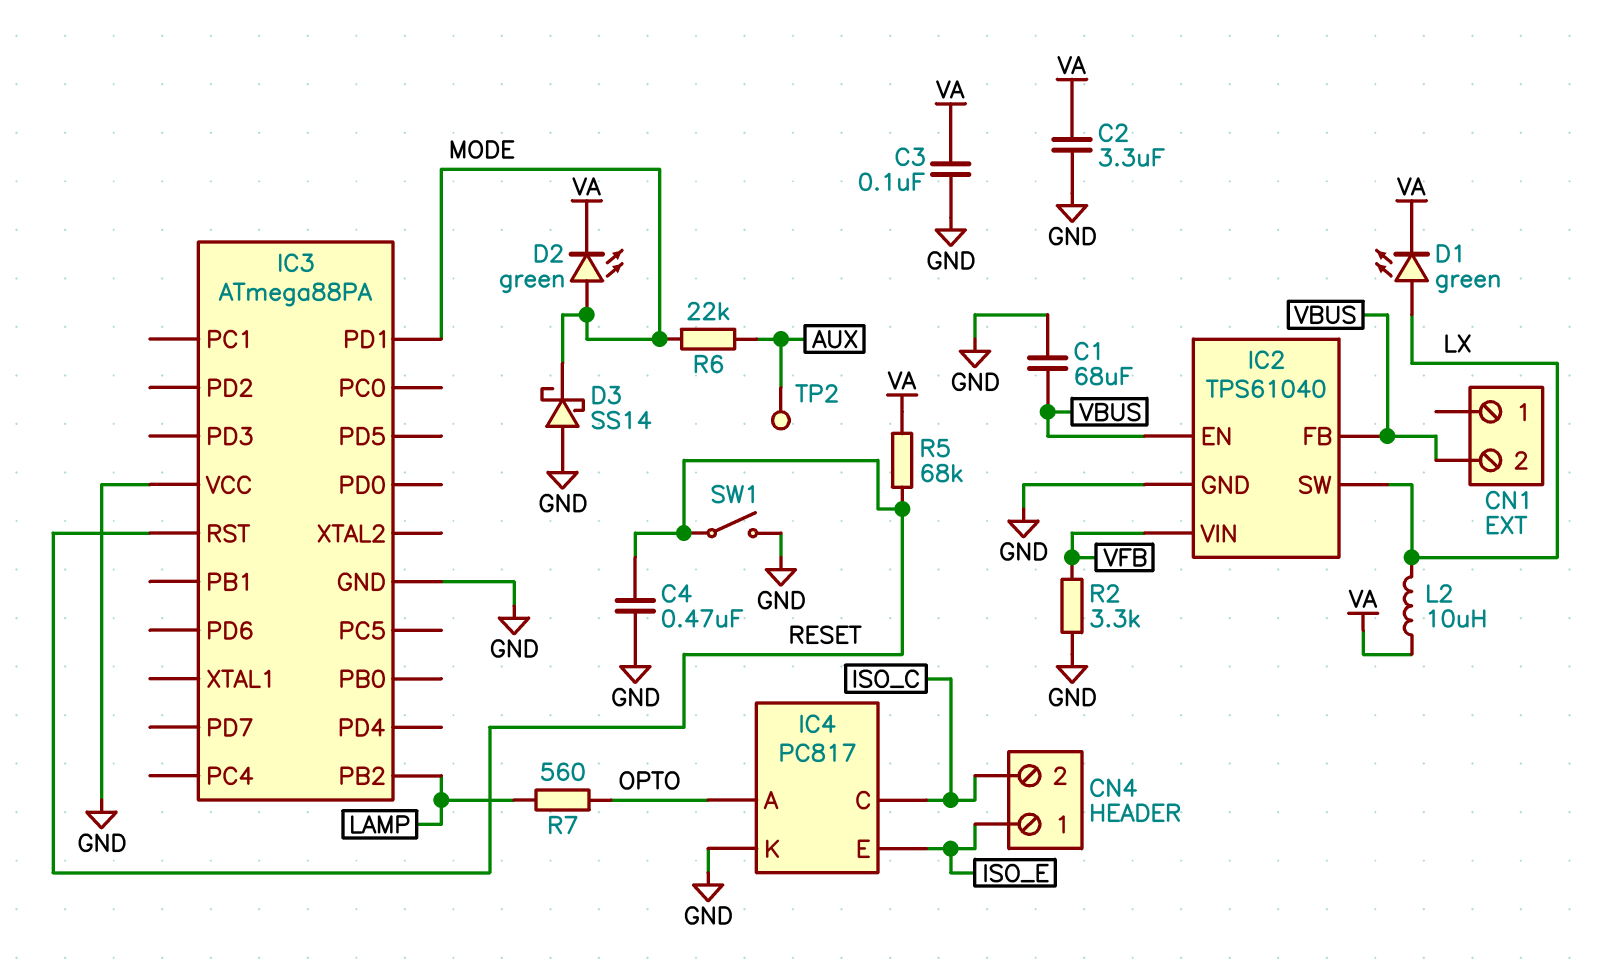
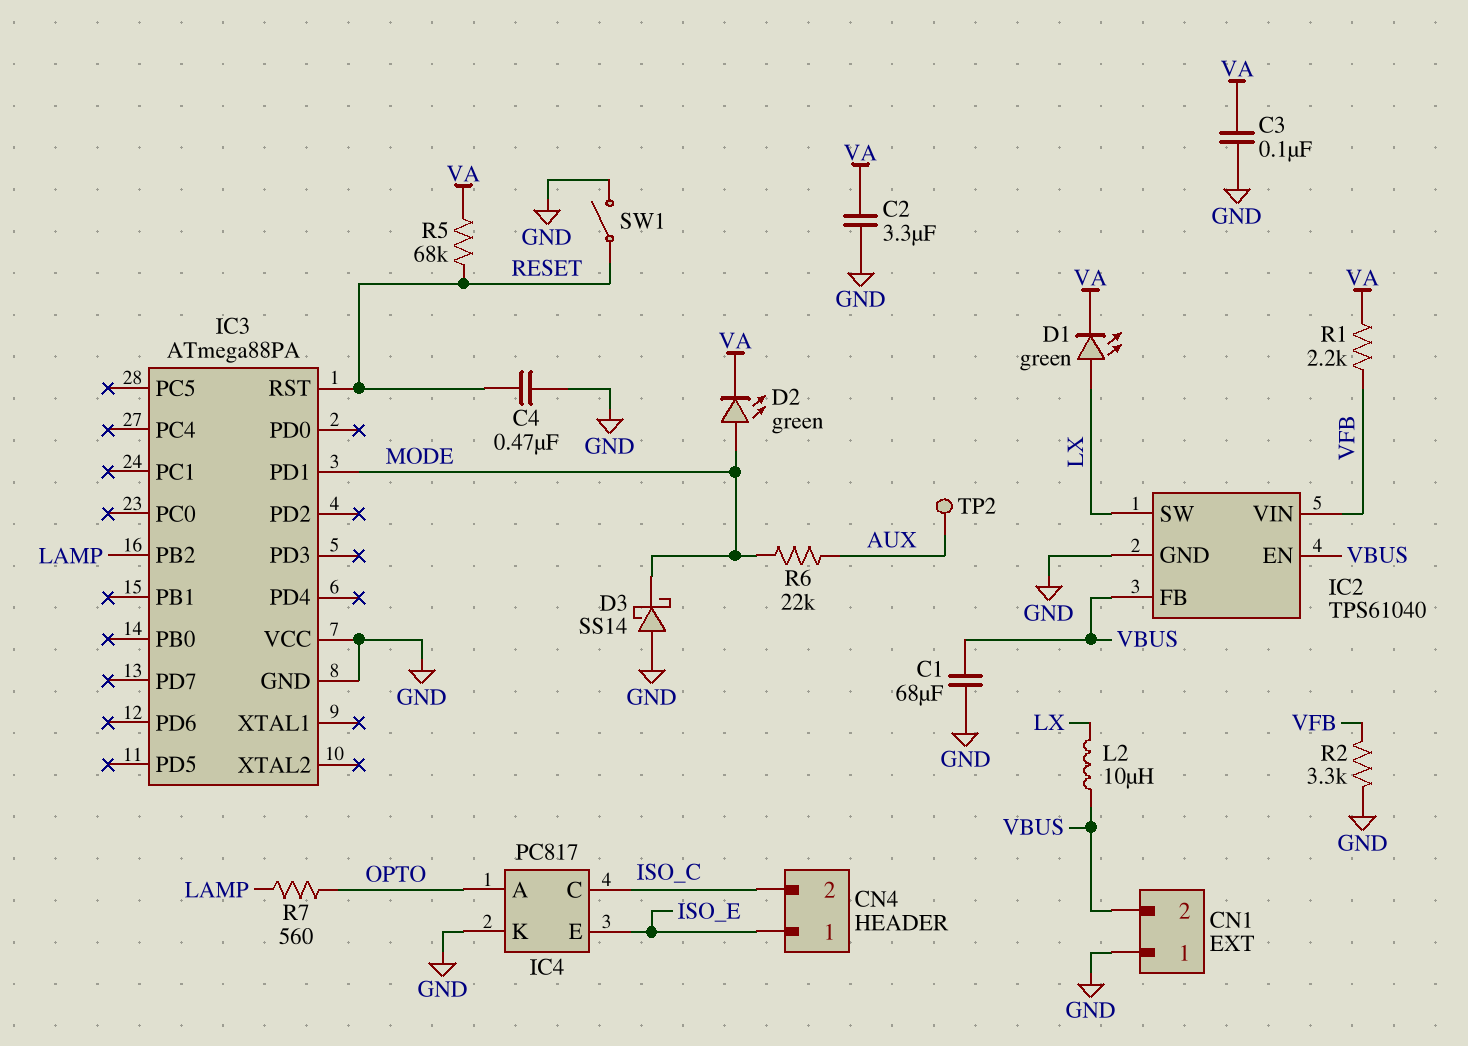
CN1 pin 1: none -> GND
L2: 10uH (LX, VA) -> 10uH (LX, VBUS)
R1: none -> 2.2k (VA, VFB)

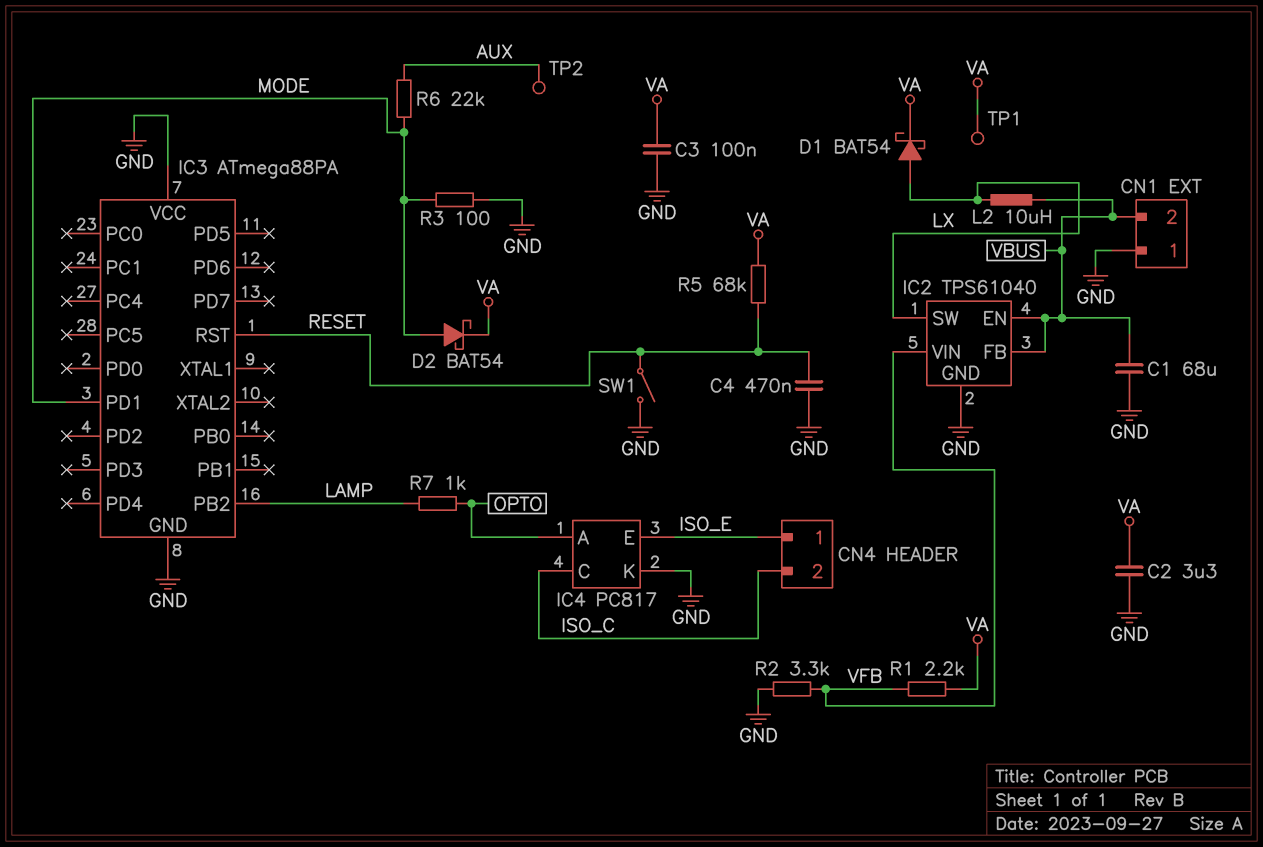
D1: LED green (A LX, K VA) -> schottky BAT54 (A LX, K VA)
D2: LED green (A MODE, K VA) -> schottky BAT54 (A MODE, K VA)
D3: schottky SS14 (A GND, K MODE) -> none
R3: none -> 100 (GND, MODE)
R7: 560 (LAMP, OPTO) -> 1k (LAMP, OPTO)
TP1: none -> test point (VA)

